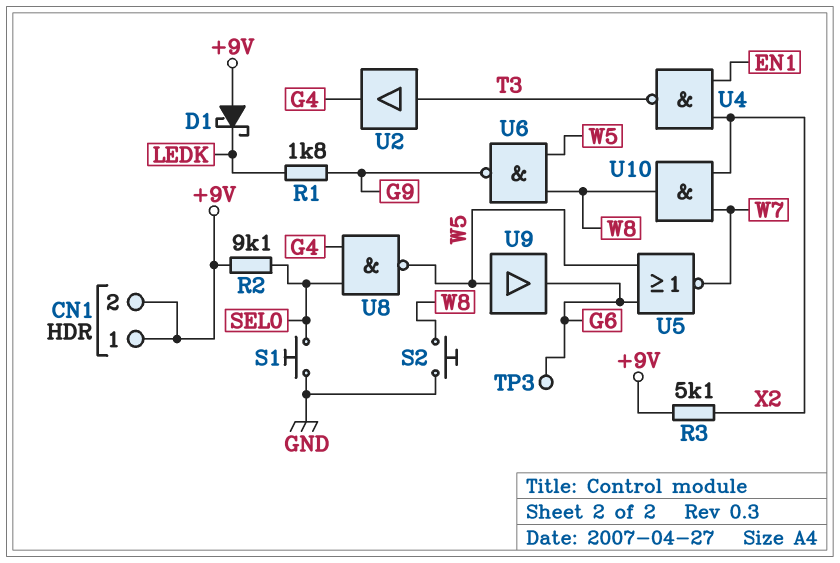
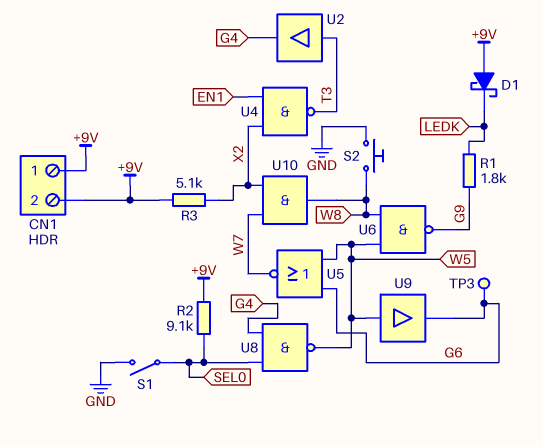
S1: button (GND, SEL0) -> switch (GND, SEL0)

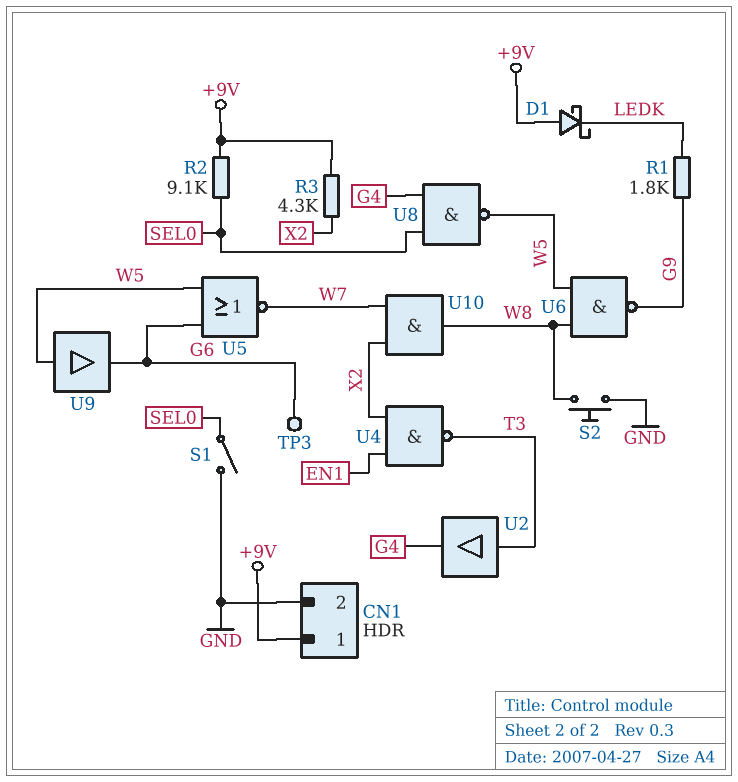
CN1 pin 2: +9V -> GND
R3: 5.1k (+9V, X2) -> 4.3k (+9V, X2)

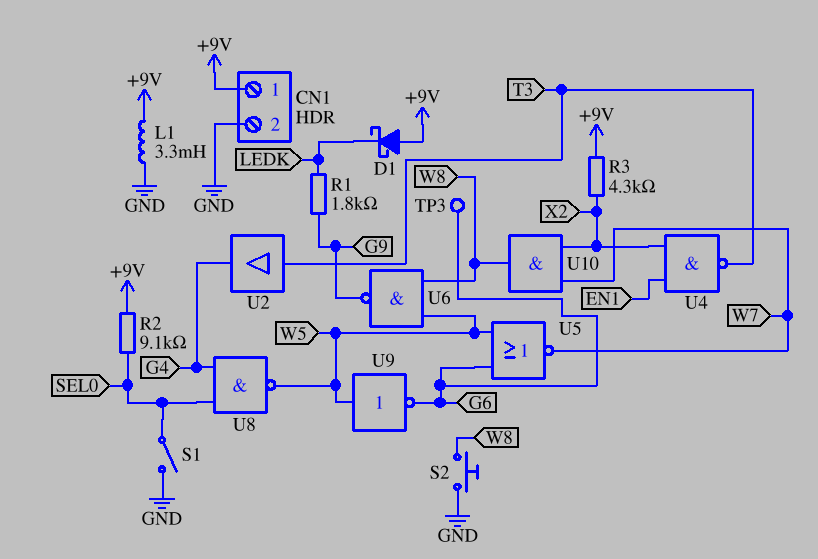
L1: none -> 3.3mH (+9V, GND)
U9: buffer (in W5, out G6) -> NOT (in W5, out G6)

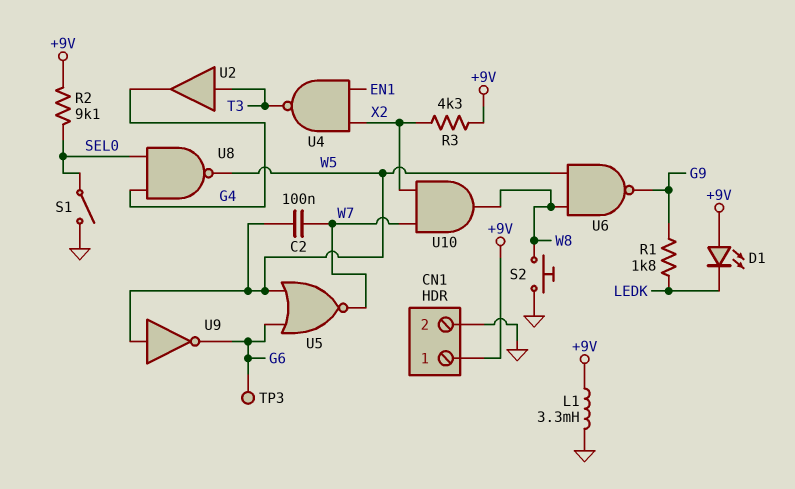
C2: none -> 100nF (W5, W7)
D1: schottky (A +9V, K LEDK) -> LED (A +9V, K LEDK)

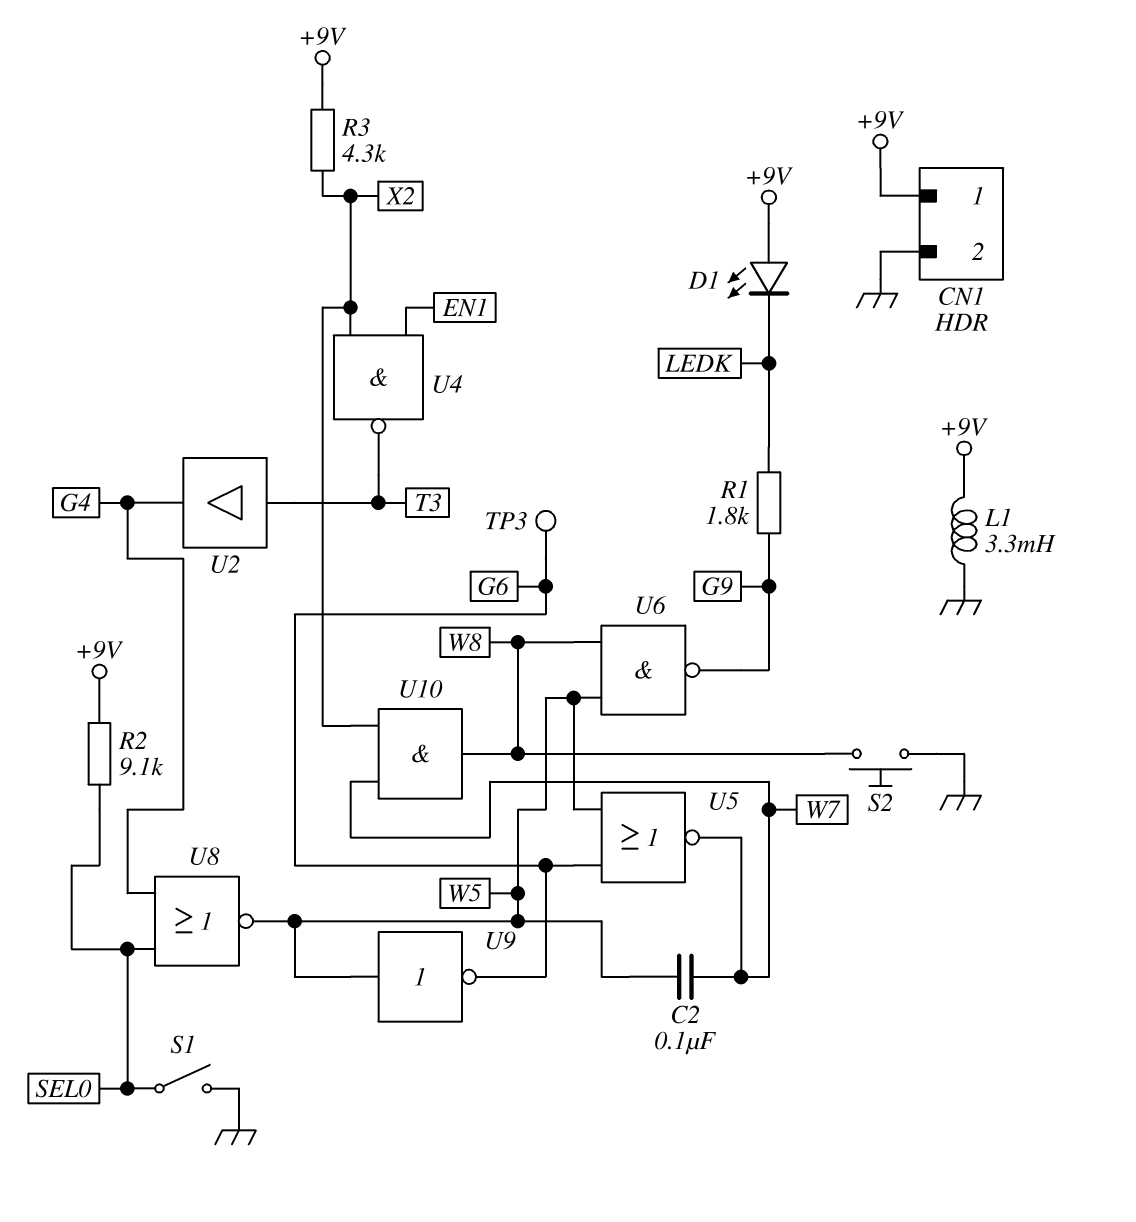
U8: NAND (in G4, in SEL0, out W5) -> NOR (in G4, in SEL0, out W5)

